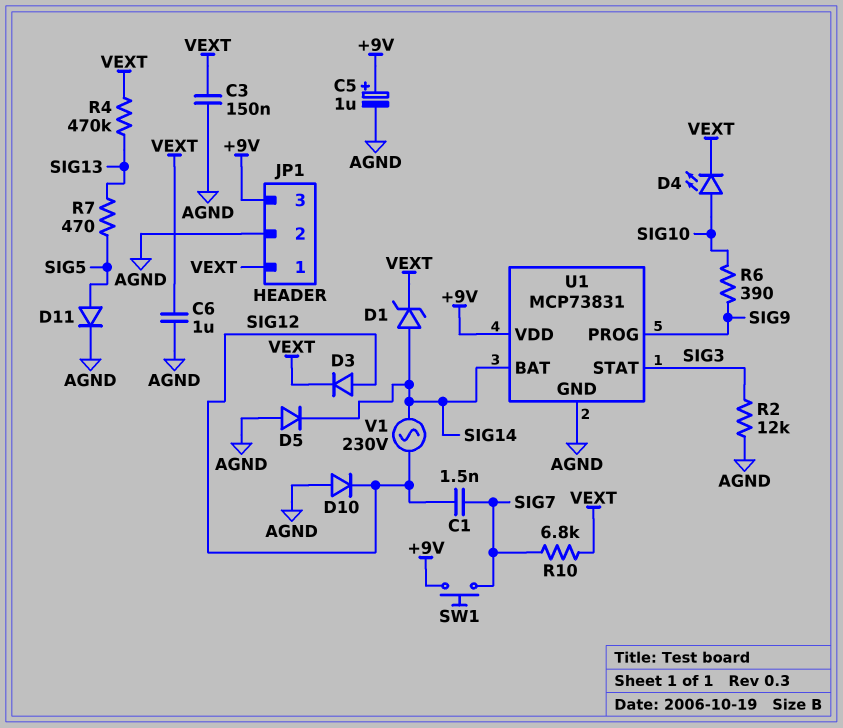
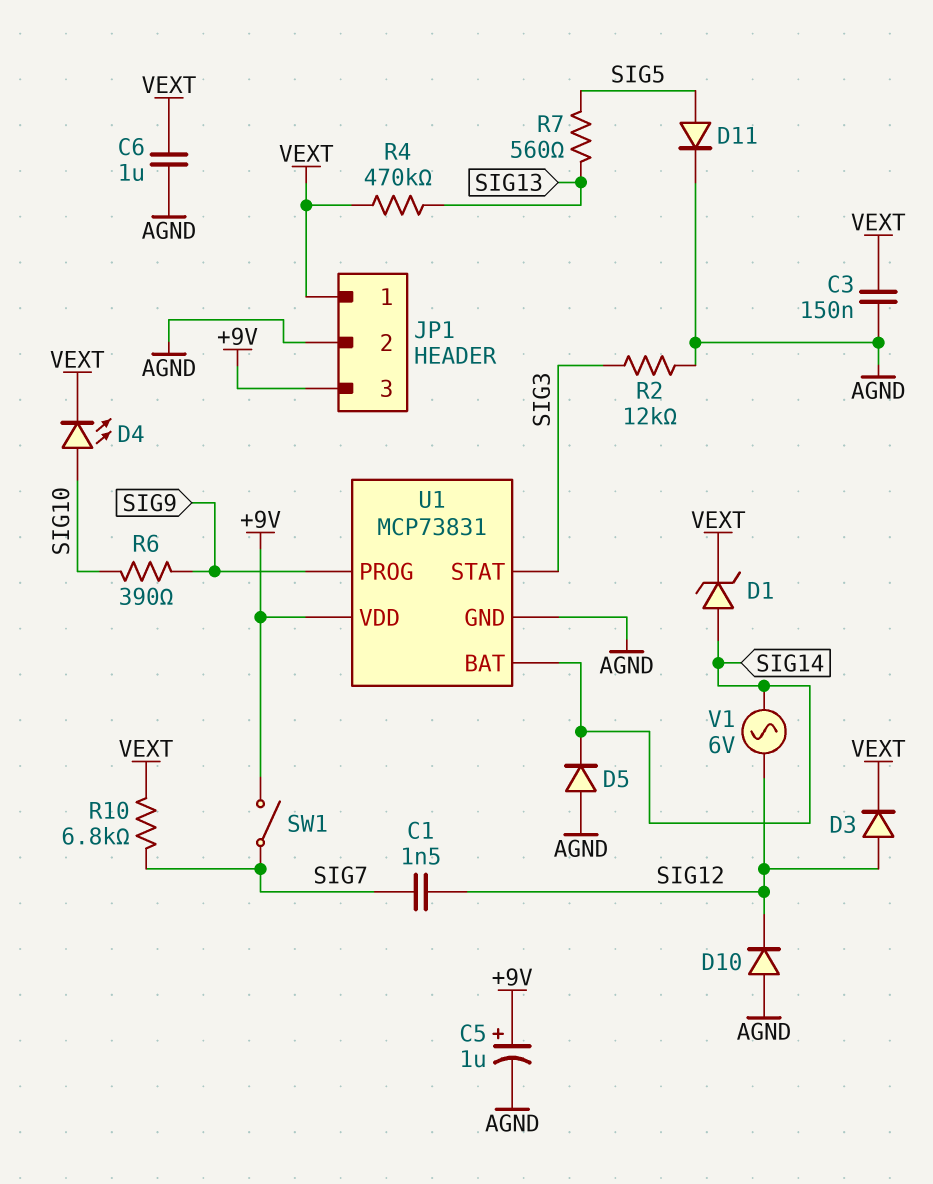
R7: 470 (SIG5, SIG13) -> 560 (SIG5, SIG13)
SW1: button (+9V, SIG7) -> switch (+9V, SIG7)
V1: AC 230V (SIG12, SIG14) -> AC 6V (SIG12, SIG14)

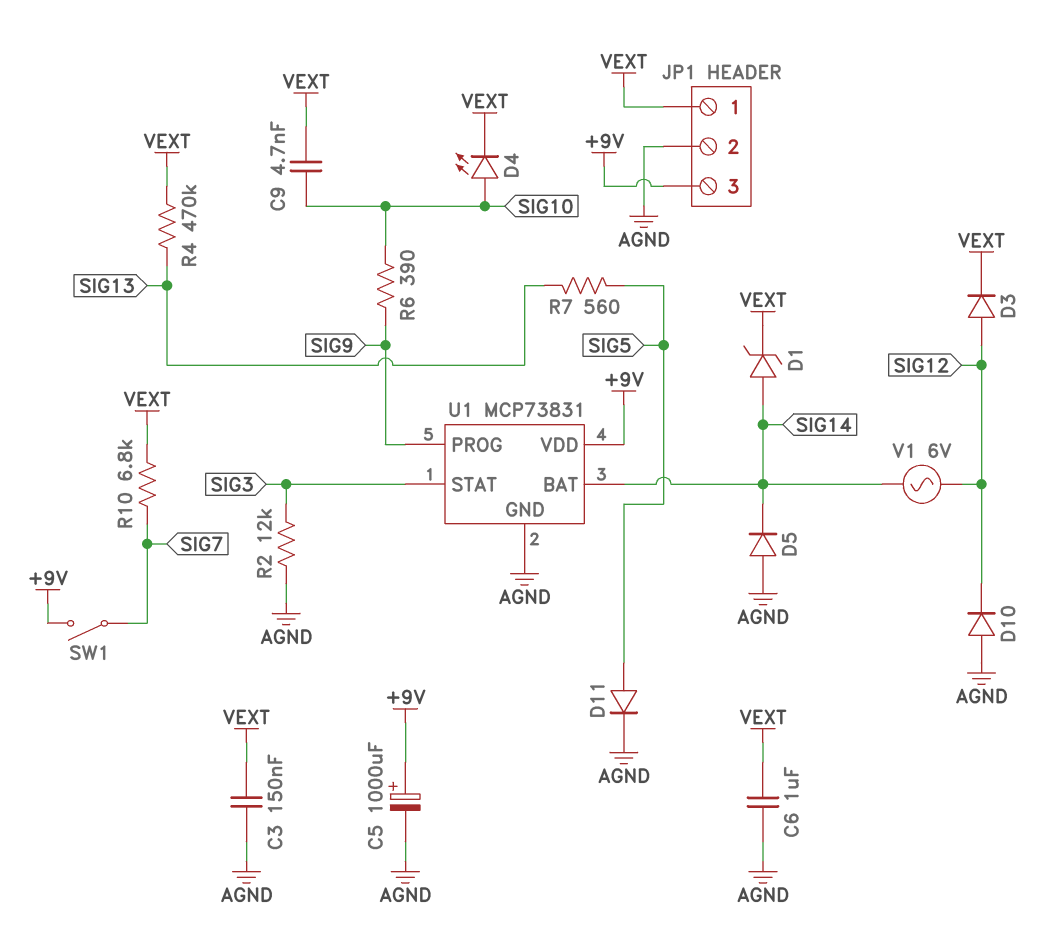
C1: 1.5nF (SIG7, SIG12) -> none
C5: 1uF (plus +9V, minus AGND) -> 1000uF (plus +9V, minus AGND)
C9: none -> 4.7nF (SIG10, VEXT)

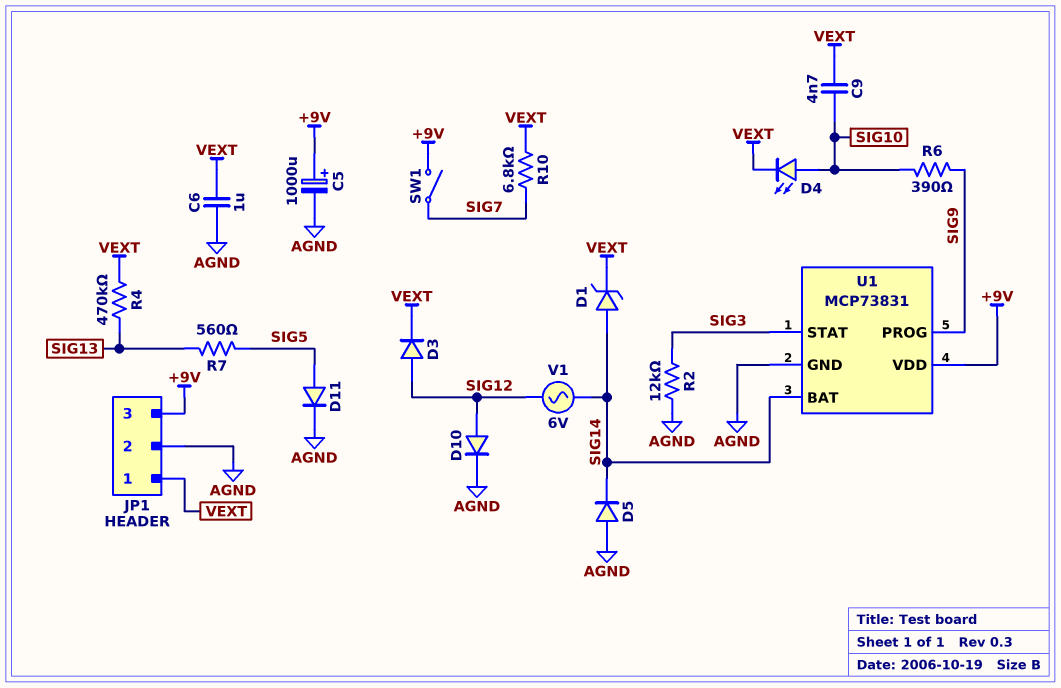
C3: 150nF (AGND, VEXT) -> none
D10: diode (A AGND, K SIG12) -> diode (A SIG12, K AGND)

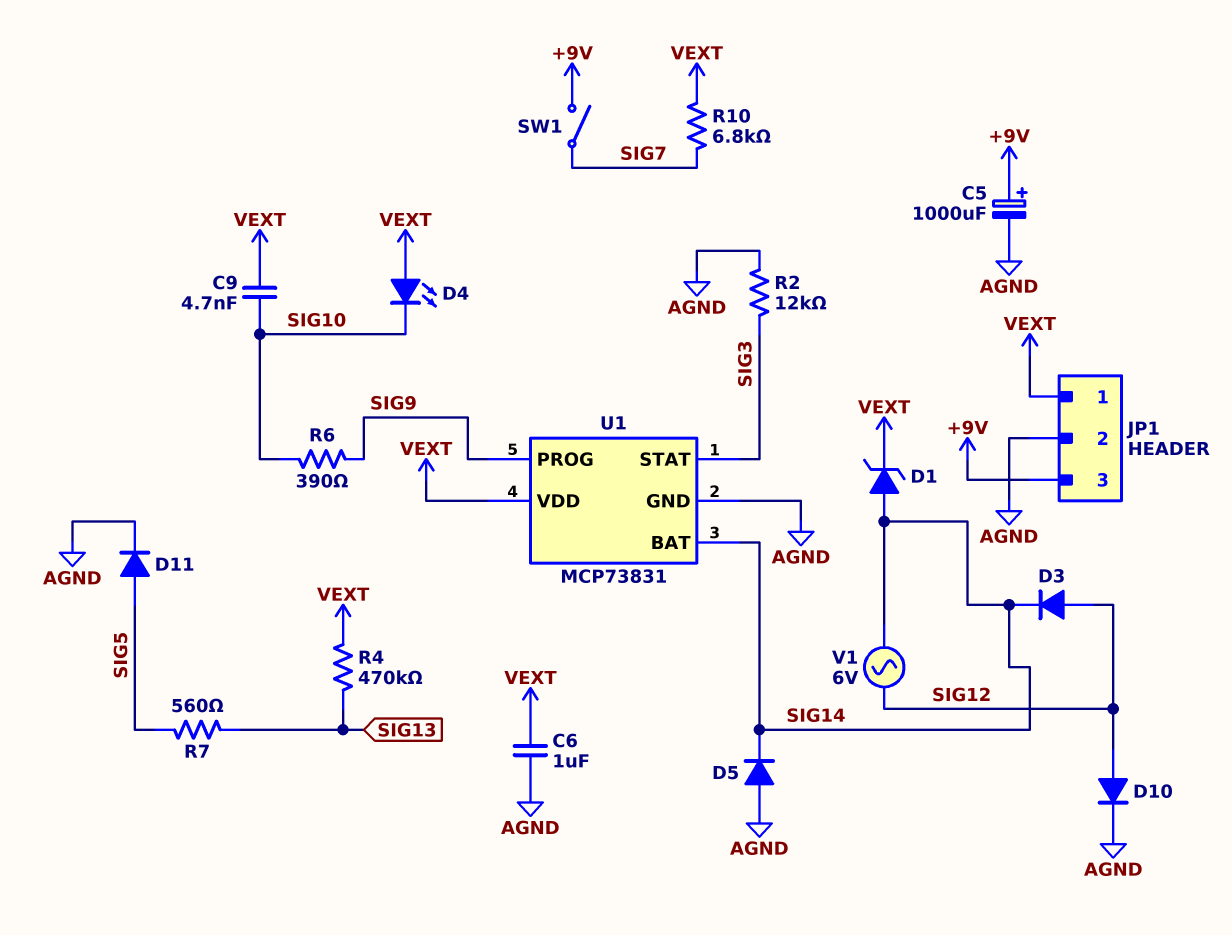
D3: diode (A SIG12, K VEXT) -> diode (A SIG12, K SIG14)
D4: LED (A SIG10, K VEXT) -> LED (A VEXT, K SIG10)
U1 pin VDD: +9V -> VEXT

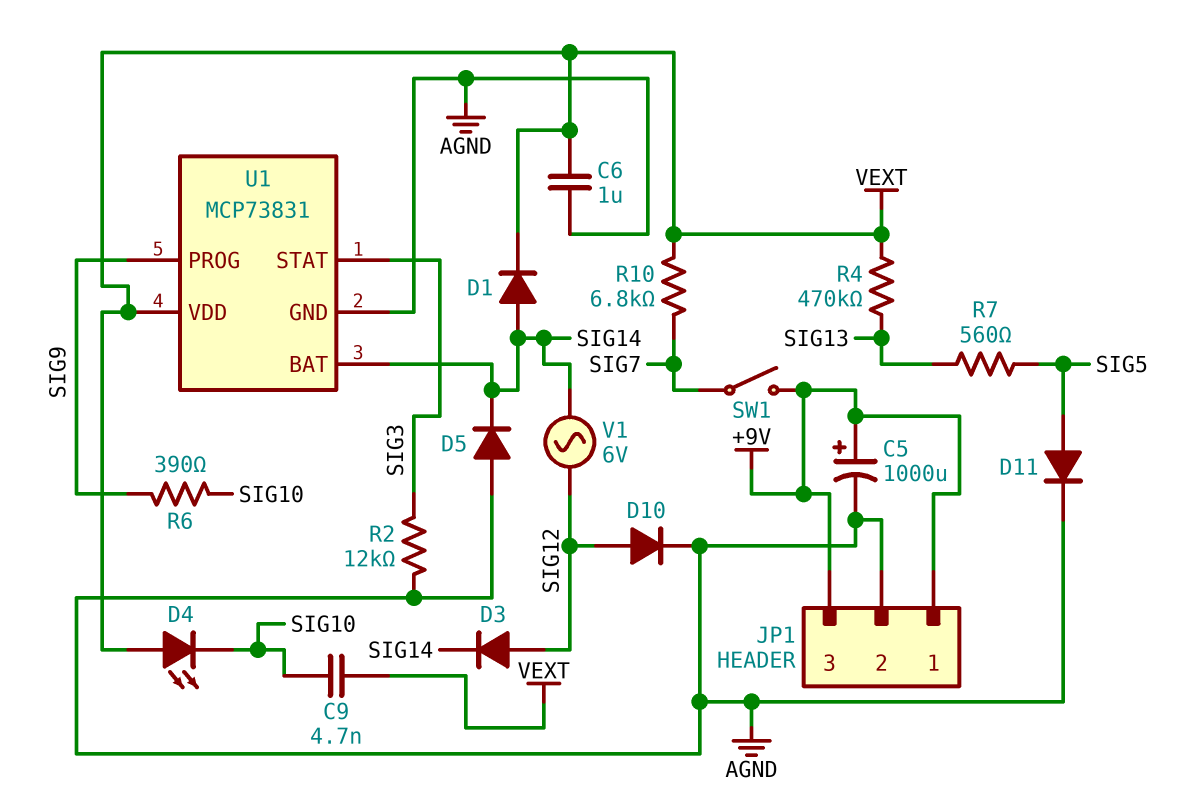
D1: zener (A SIG14, K VEXT) -> diode (A SIG14, K VEXT)
JP1 pin 1: VEXT -> +9V

